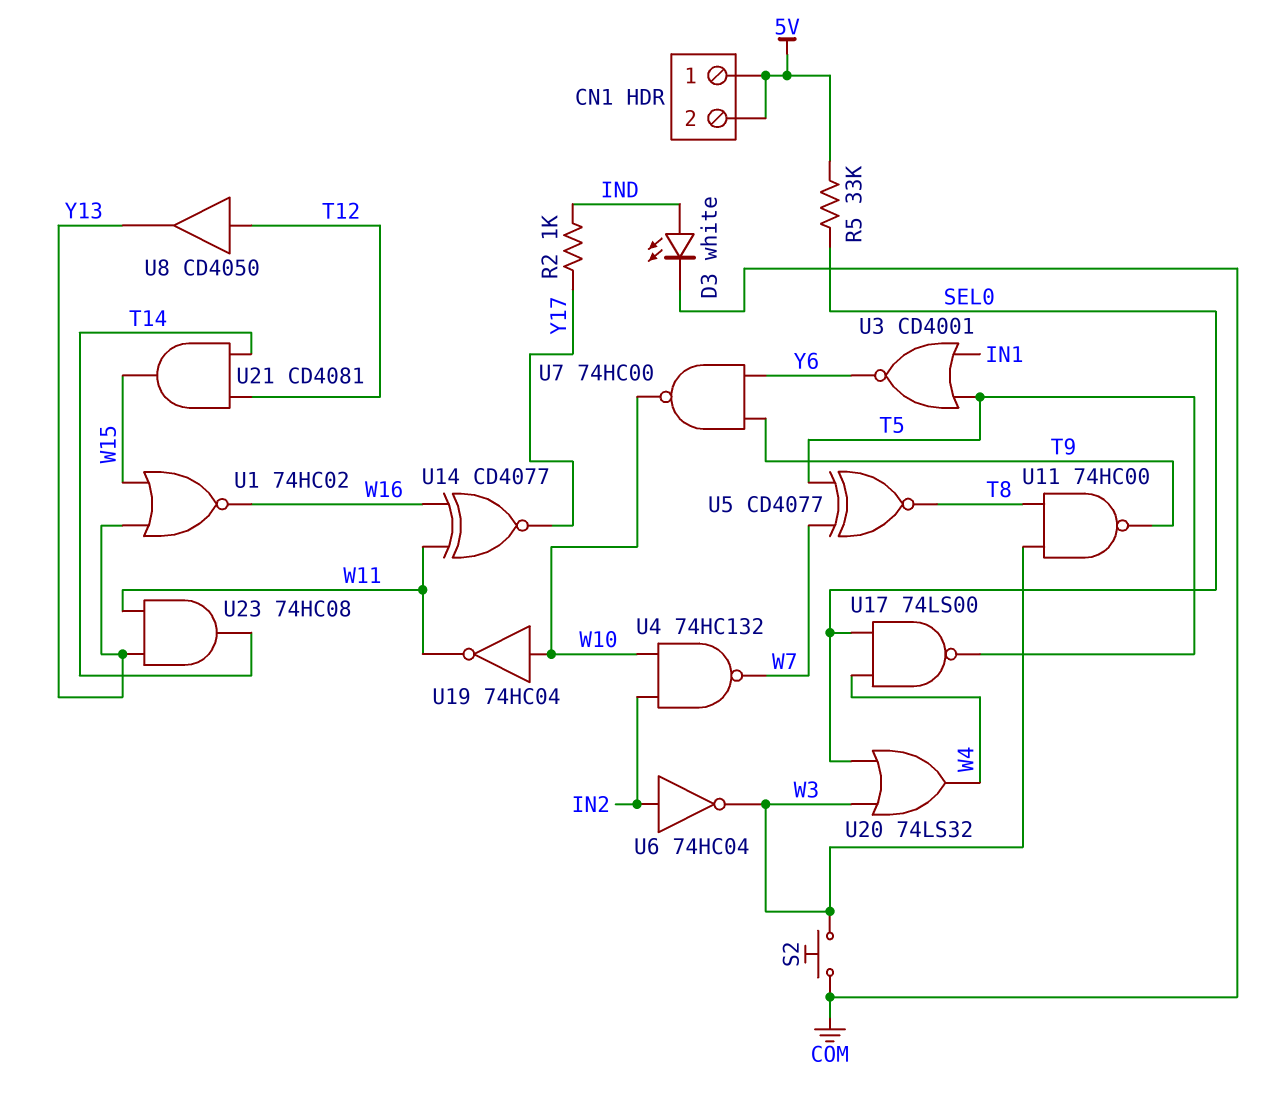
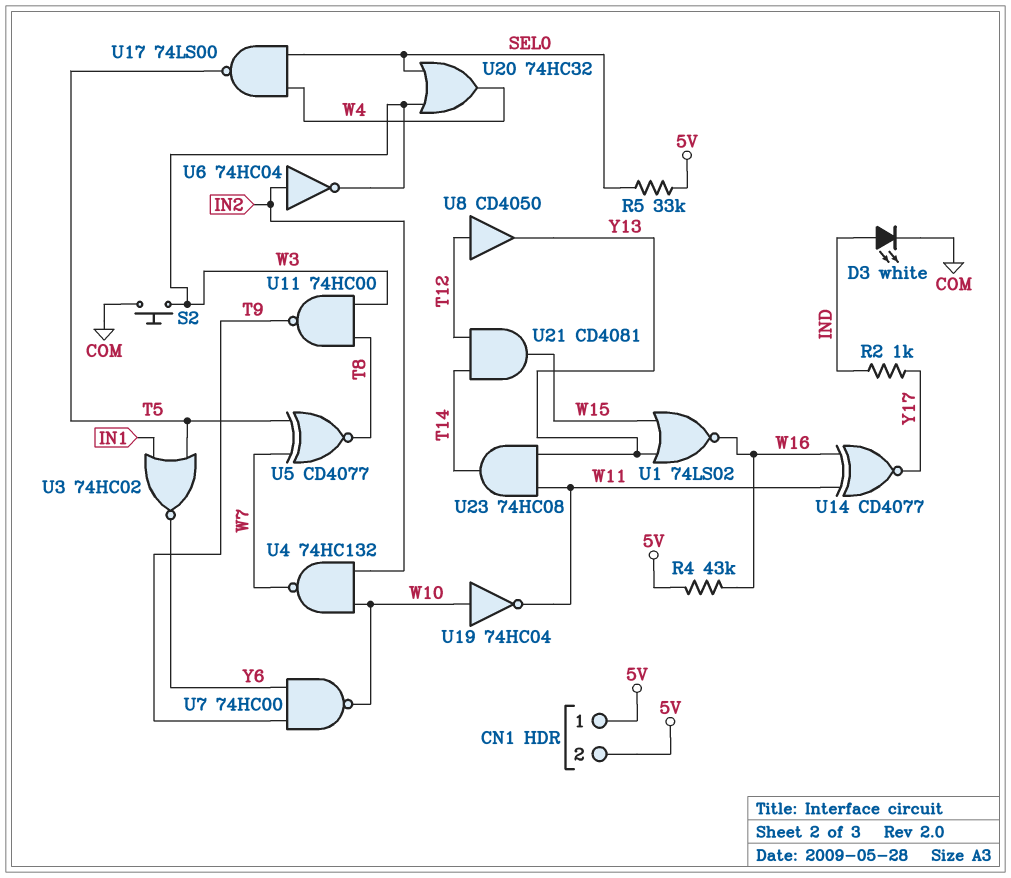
R4: none -> 43k (5V, W16)
U1: NOR 74HC02 (in W15, in Y13, out W16) -> NOR 74LS02 (in W15, in Y13, out W16)
U3: NOR CD4001 (in IN1, in T5, out Y6) -> NOR 74HC02 (in IN1, in T5, out Y6)
U20: OR 74LS32 (in SEL0, in W3, out W4) -> OR 74HC32 (in SEL0, in W3, out W4)

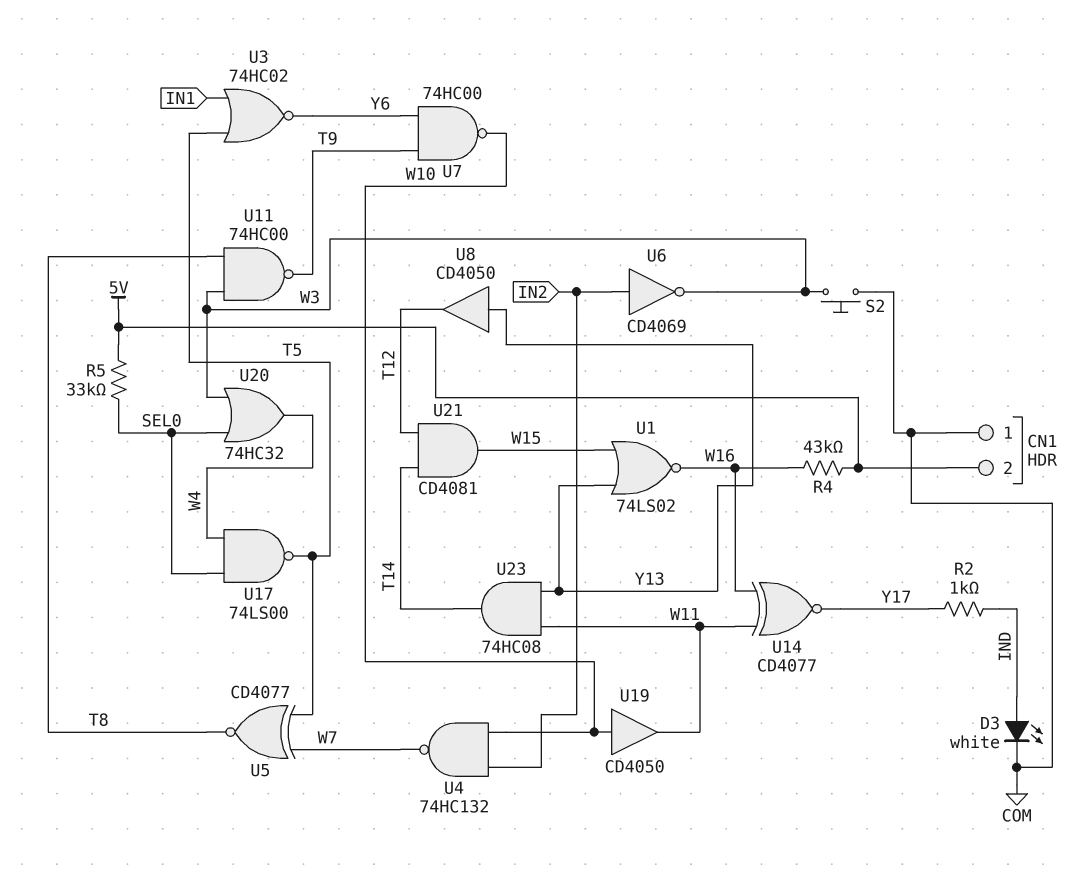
CN1 pin 1: 5V -> COM
U6: NOT 74HC04 (in IN2, out W3) -> NOT CD4069 (in IN2, out W3)
U8: buffer CD4050 (in T12, out Y13) -> buffer CD4050 (in Y13, out T12)
U19: NOT 74HC04 (in W10, out W11) -> buffer CD4050 (in W10, out W11)

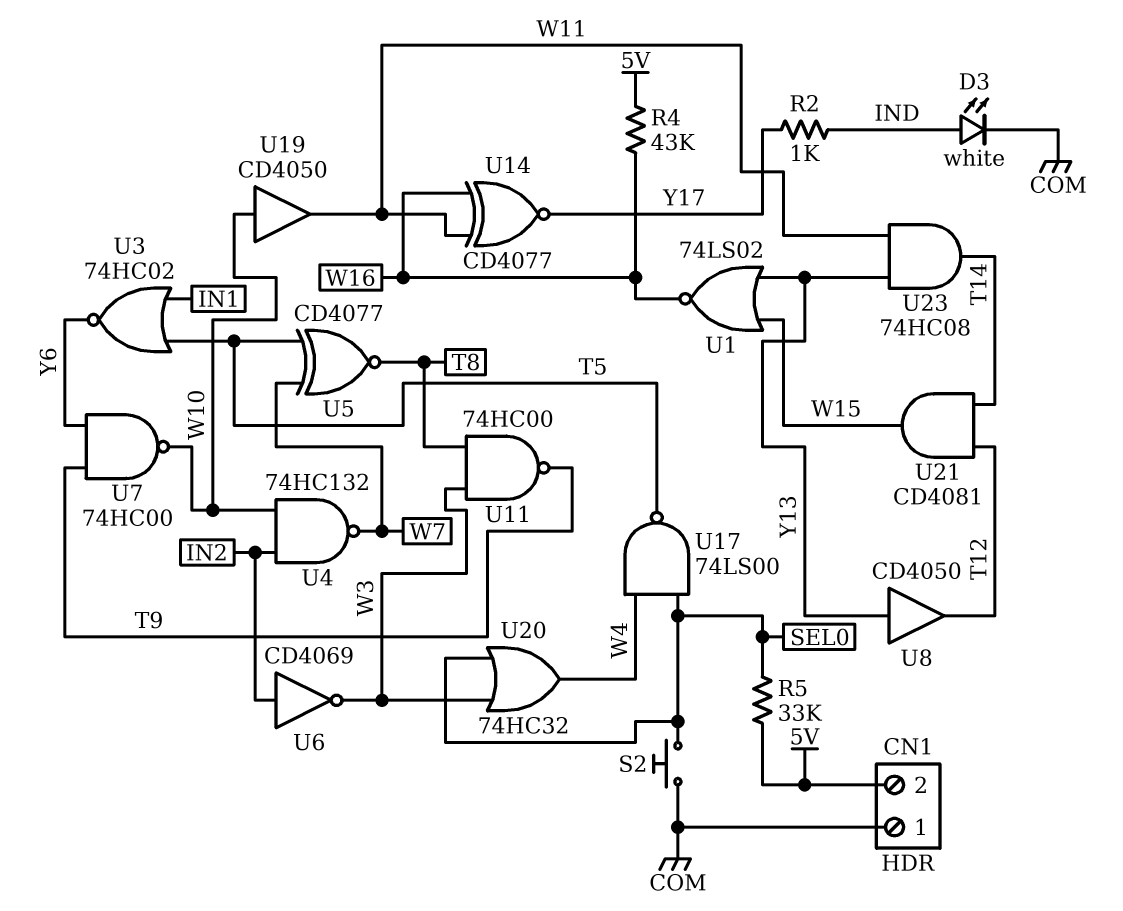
S2: button (COM, W3) -> button (COM, SEL0)

